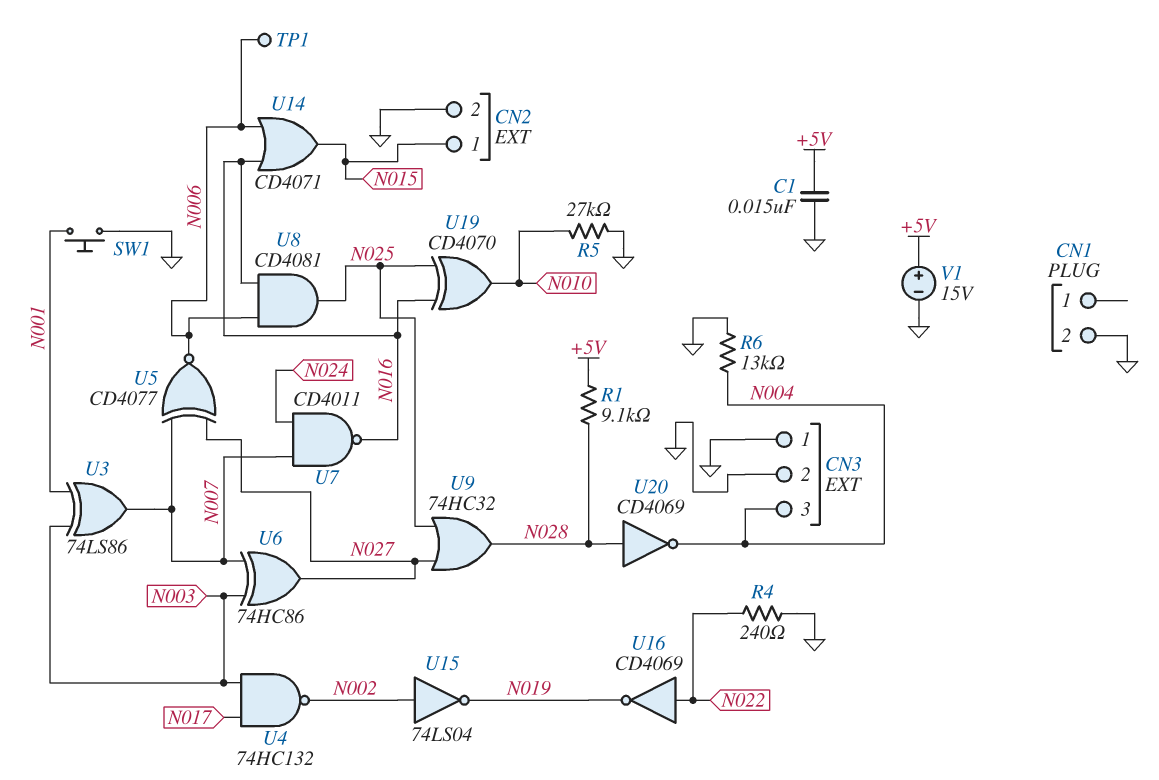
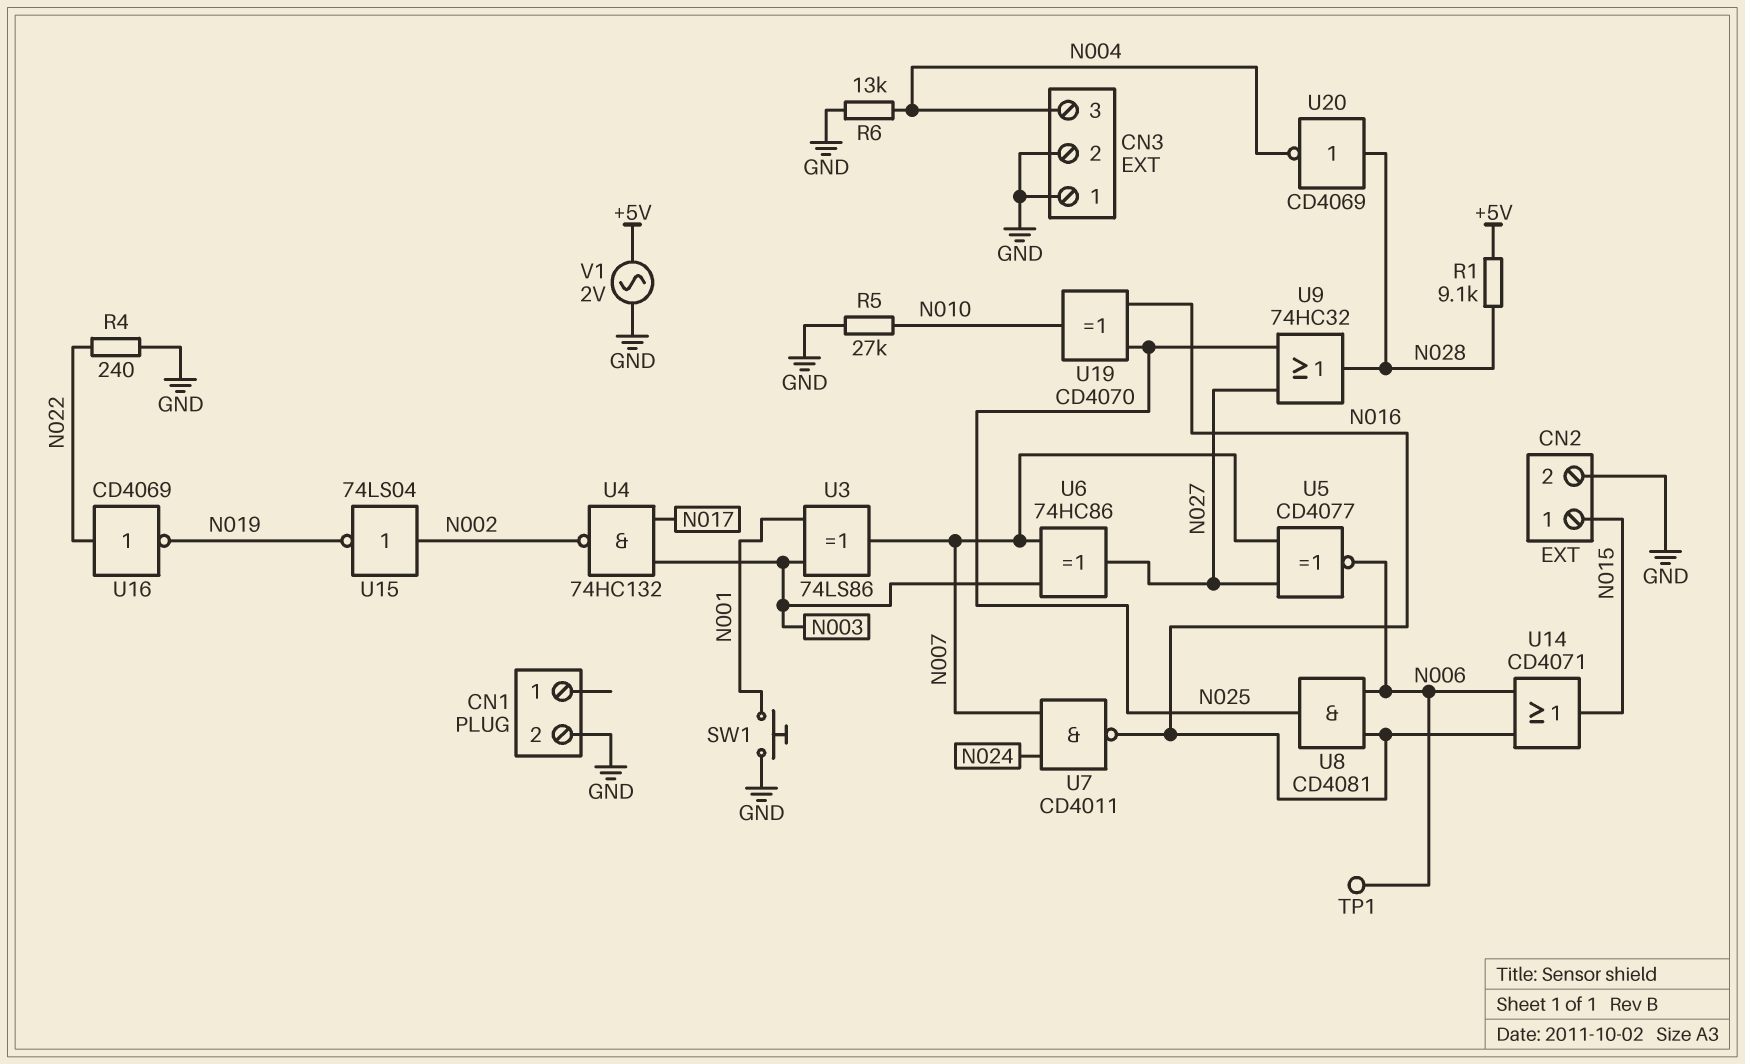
C1: 15nF (+5V, GND) -> none
V1: 15V (plus +5V, minus GND) -> AC 2V (+5V, GND)

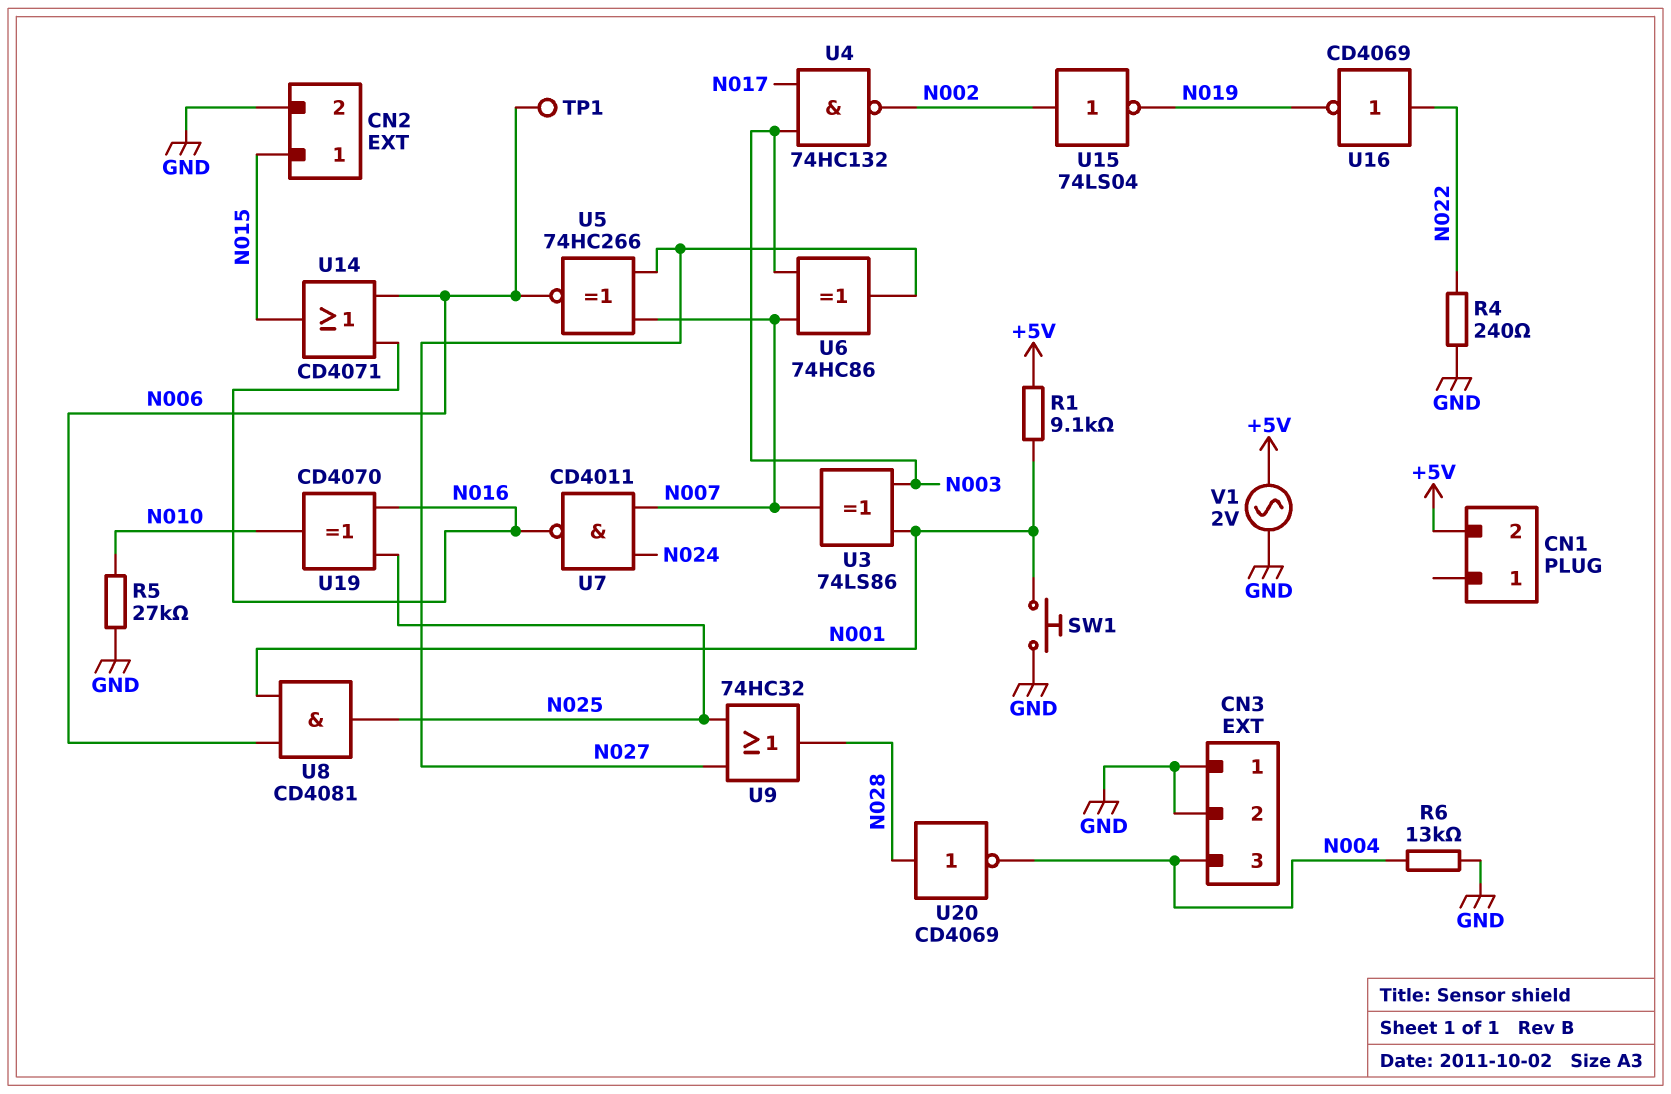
CN1 pin 2: GND -> +5V
R1: 9.1k (+5V, N028) -> 9.1k (+5V, N001)
U5: XNOR CD4077 (in N007, in N027, out N006) -> XNOR 74HC266 (in N007, in N027, out N006)
U8: AND CD4081 (in N006, in N016, out N025) -> AND CD4081 (in N001, in N006, out N025)

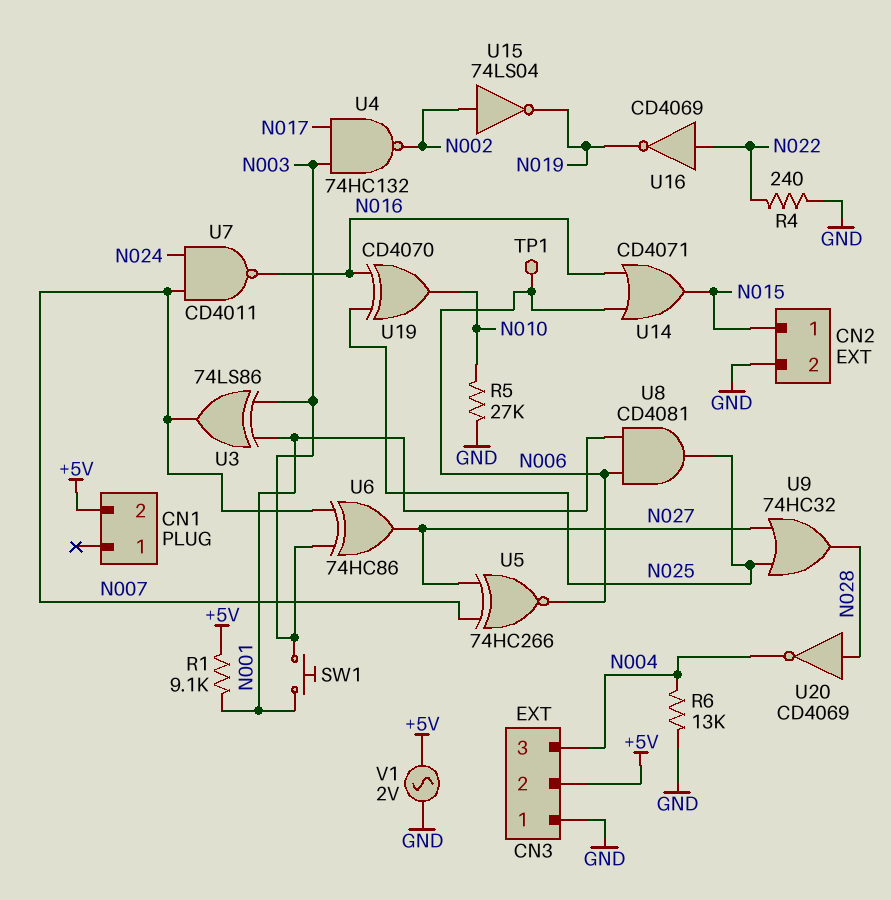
CN3 pin 2: GND -> +5V
SW1: button (GND, N001) -> button (N001, N003)

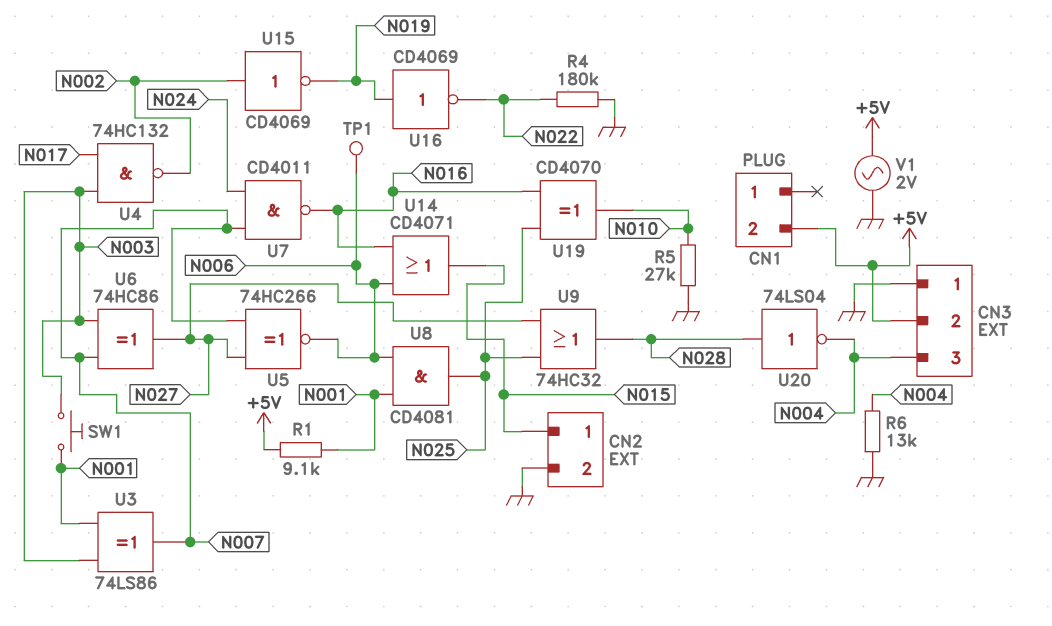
R4: 240 (GND, N022) -> 180k (GND, N022)
U15: NOT 74LS04 (in N002, out N019) -> NOT CD4069 (in N002, out N019)
U16: NOT CD4069 (in N022, out N019) -> NOT CD4069 (in N019, out N022)
U20: NOT CD4069 (in N028, out N004) -> NOT 74LS04 (in N028, out N004)

